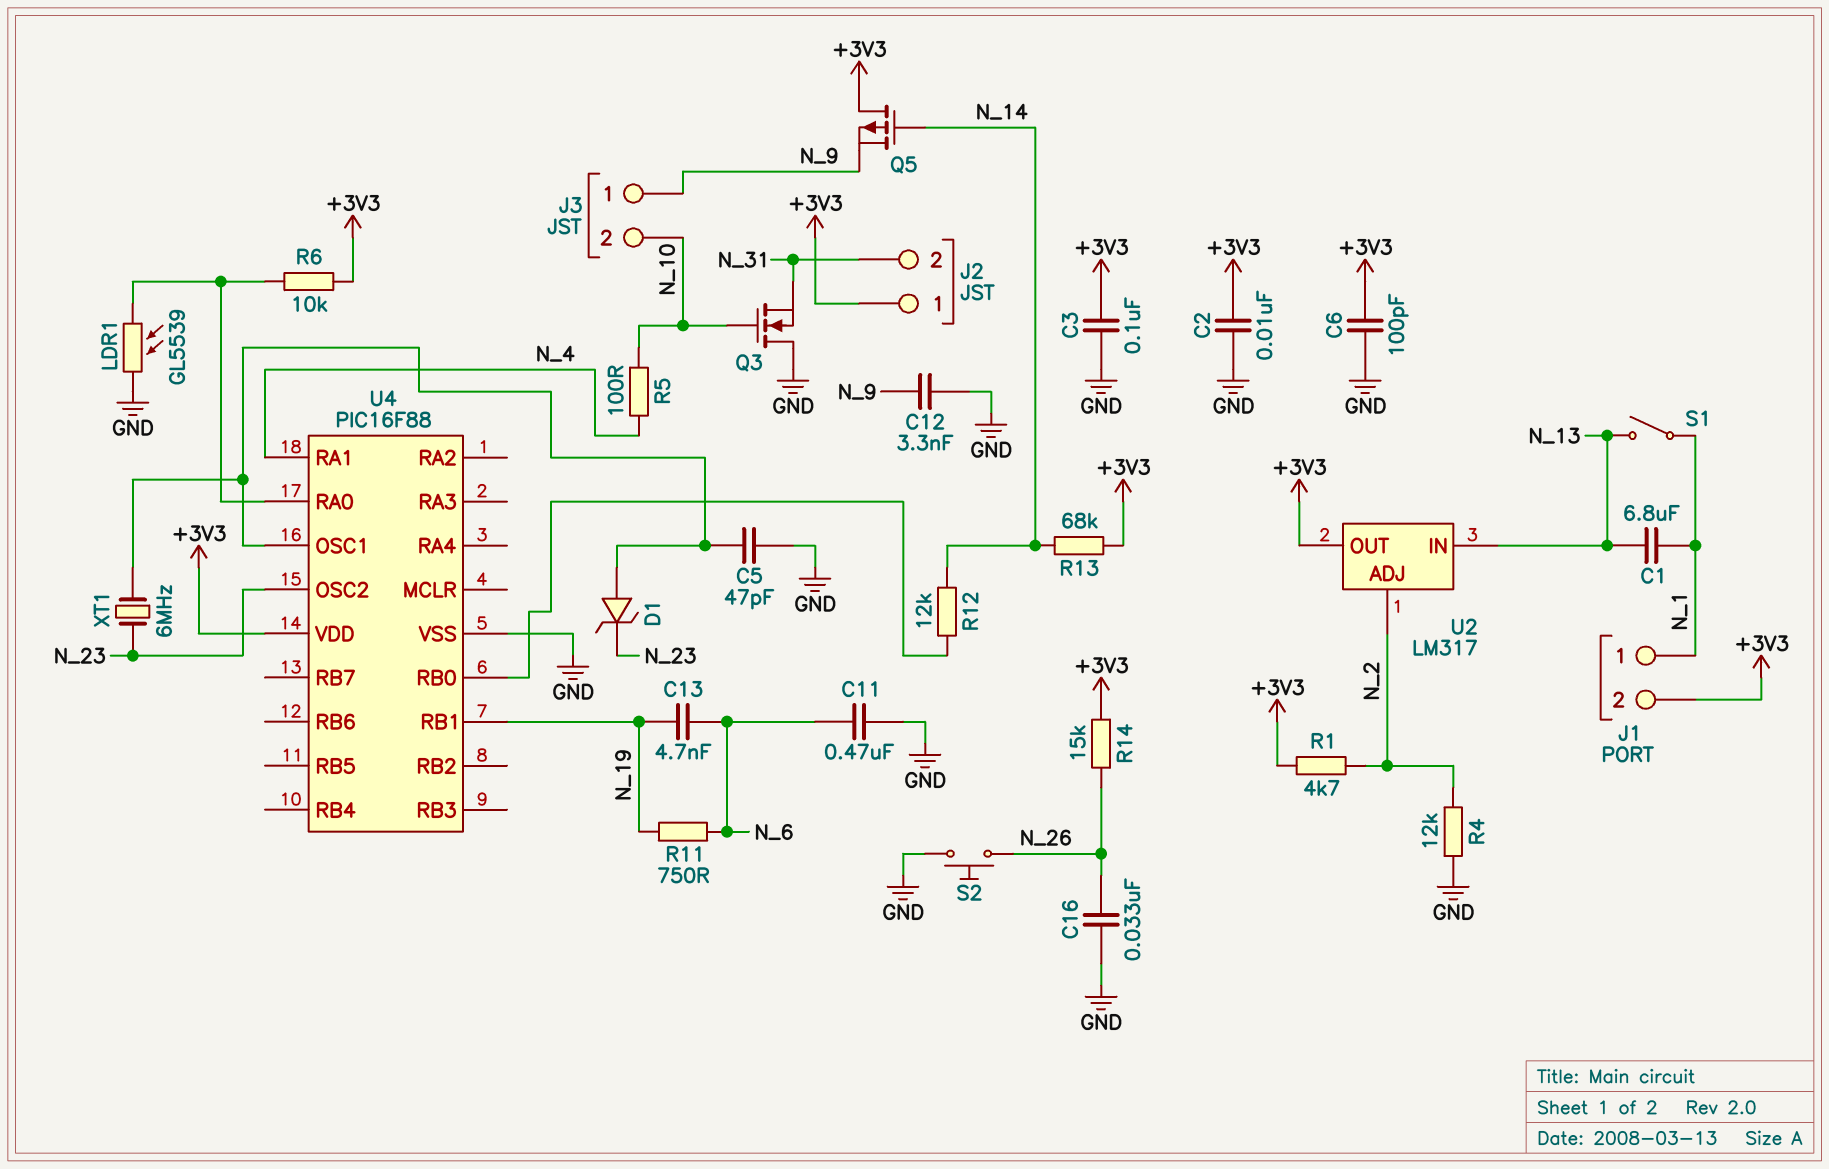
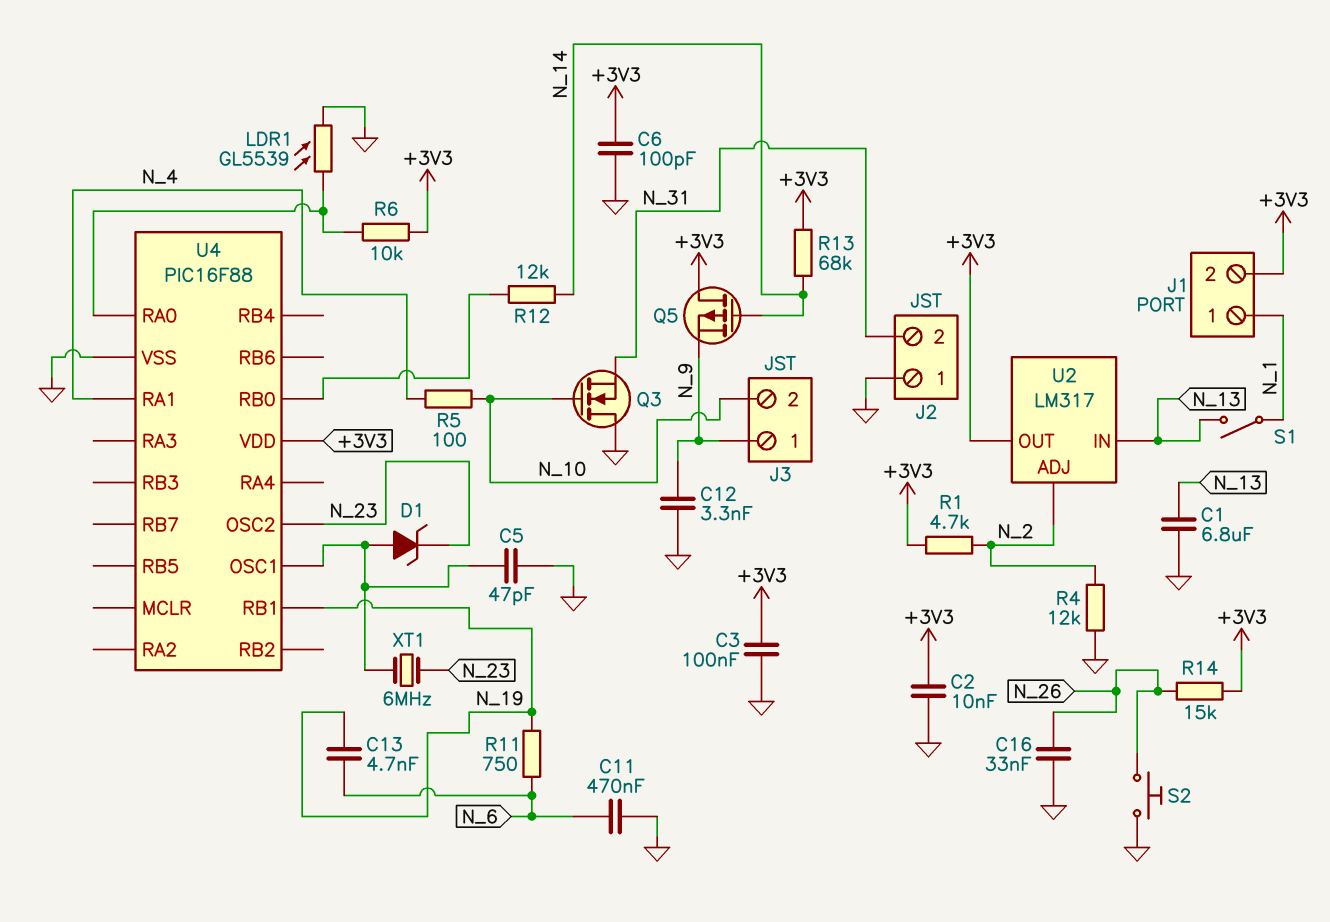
C1: 6.8uF (N_1, N_13) -> 6.8uF (GND, N_13)
J2 pin 1: +3V3 -> GND

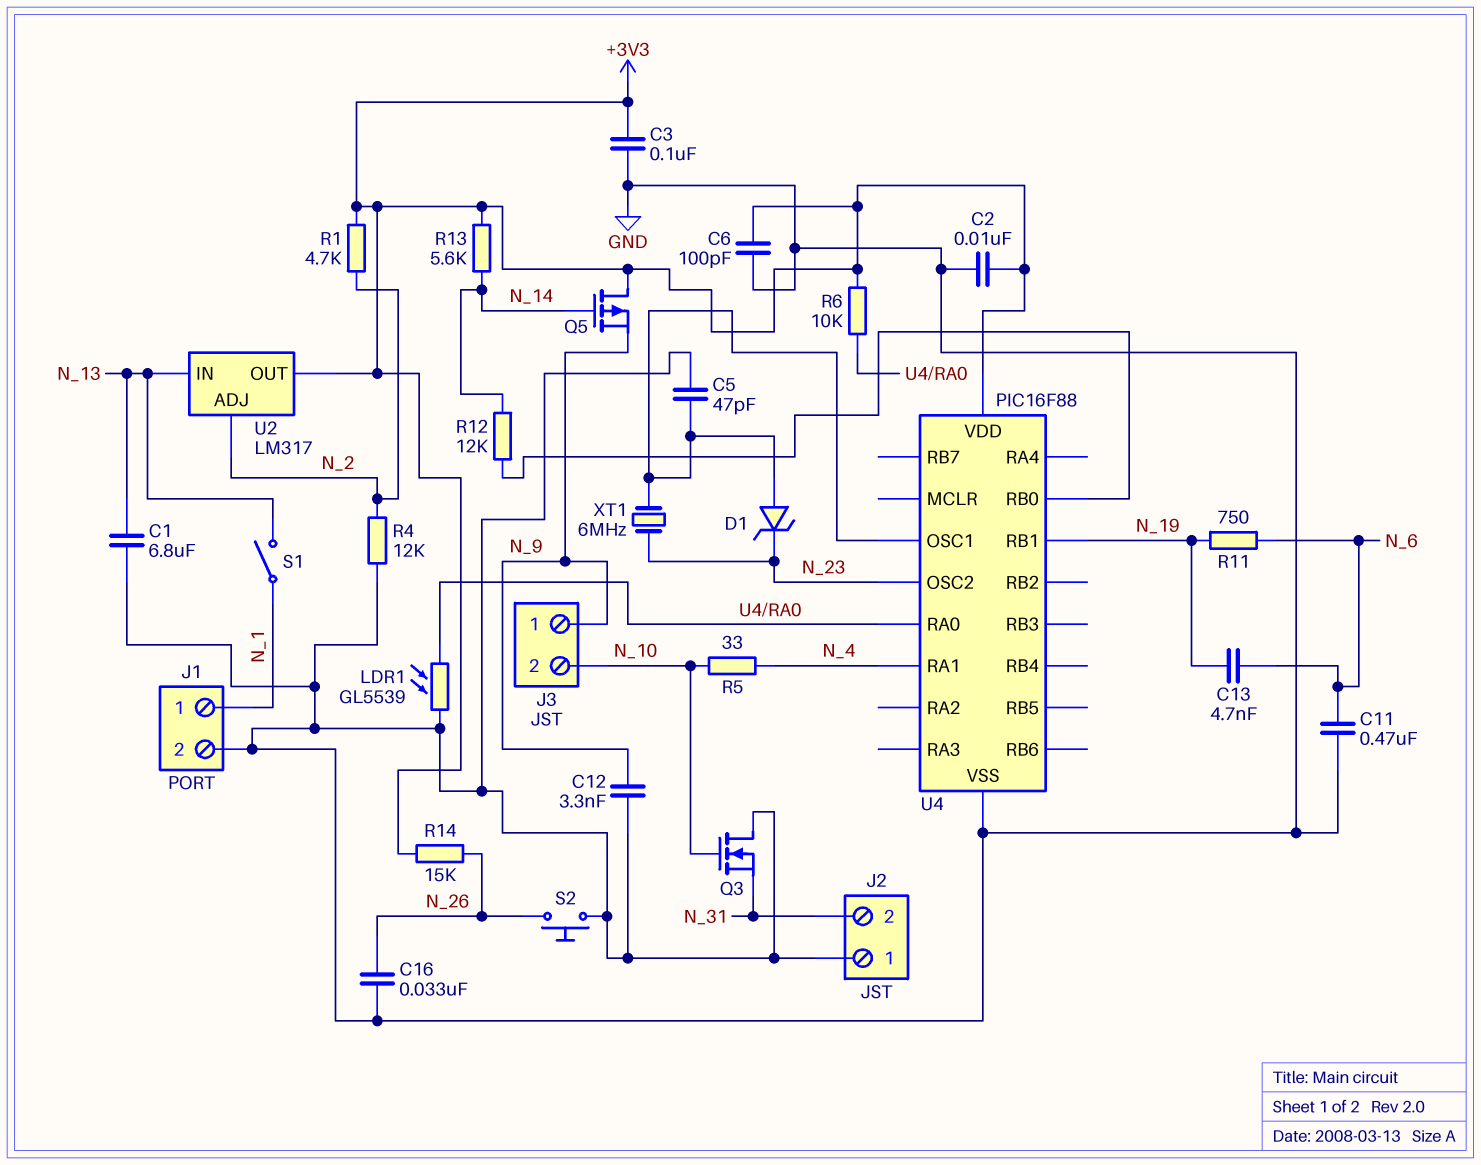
J1 pin 2: +3V3 -> GND
R5: 100 (N_4, N_10) -> 33 (N_4, N_10)
R13: 68k (+3V3, N_14) -> 5.6k (+3V3, N_14)

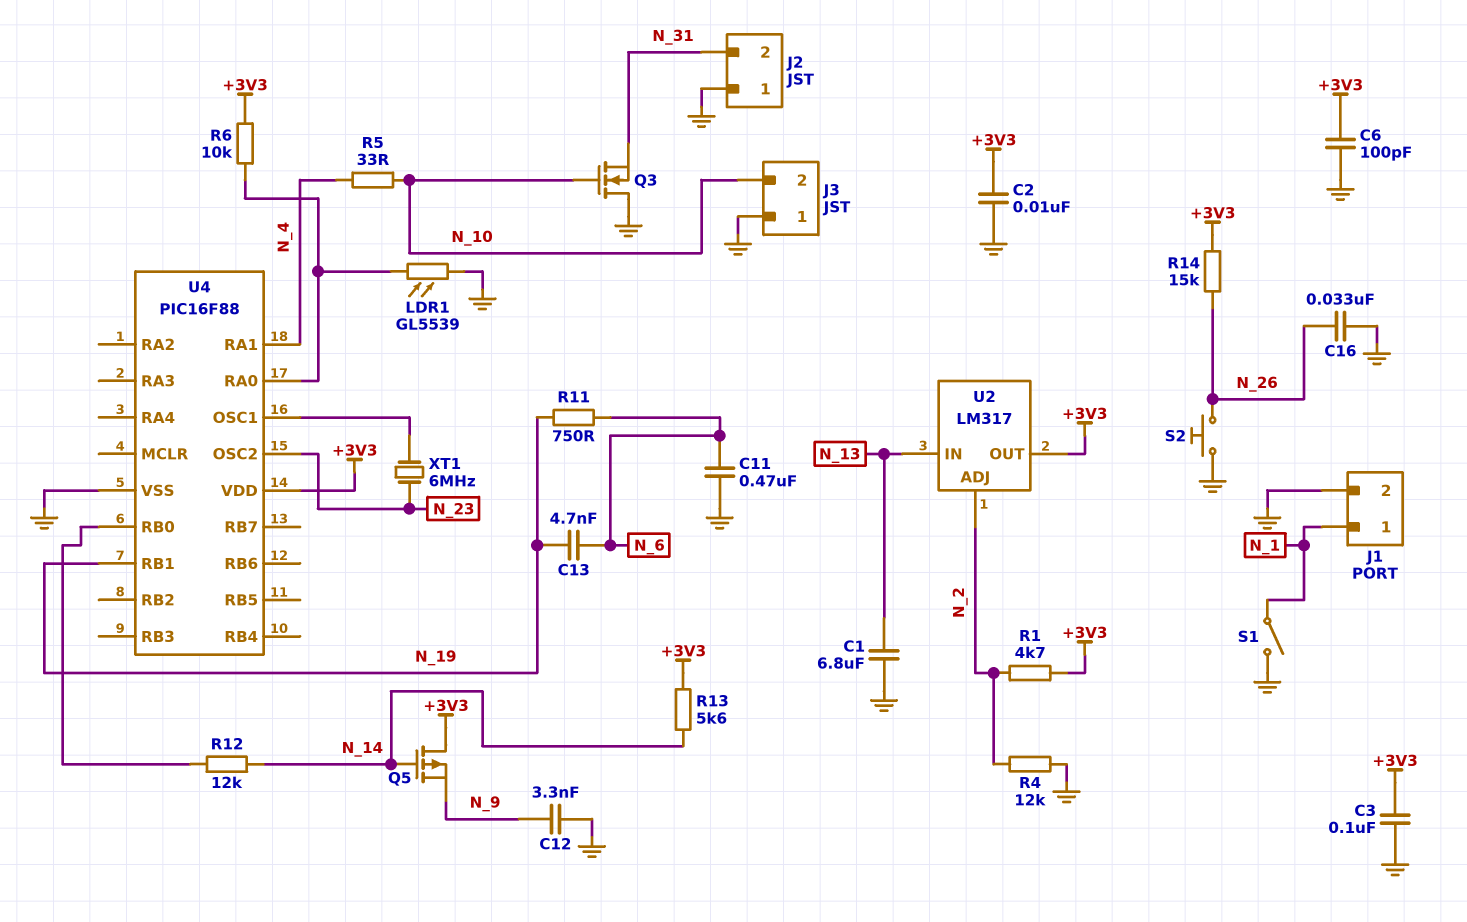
C5: 47pF (GND, U4/OSC1) -> none
D1: zener (A U4/OSC1, K N_23) -> none
J3 pin 1: N_9 -> GND
S1: switch (N_1, N_13) -> switch (GND, N_1)

